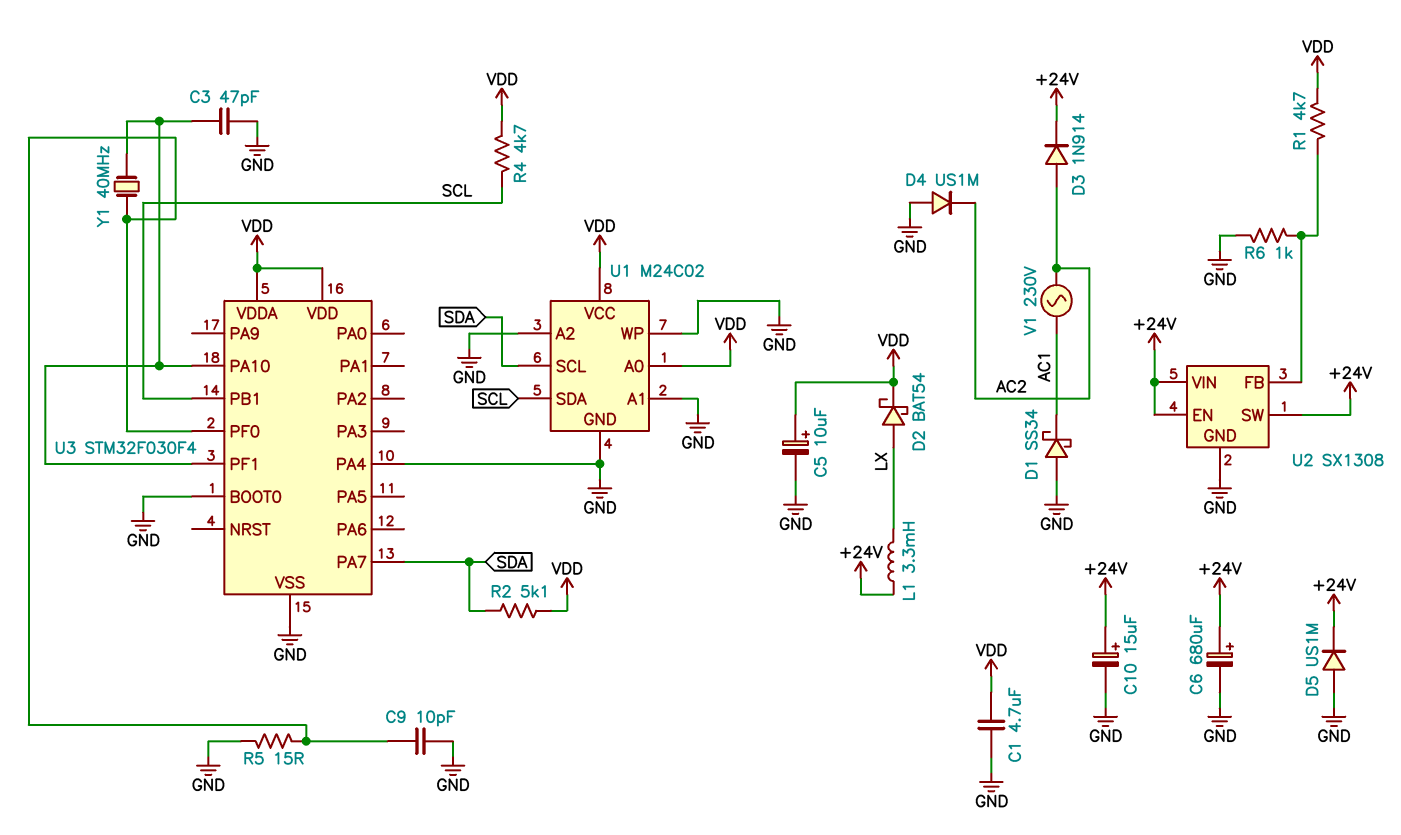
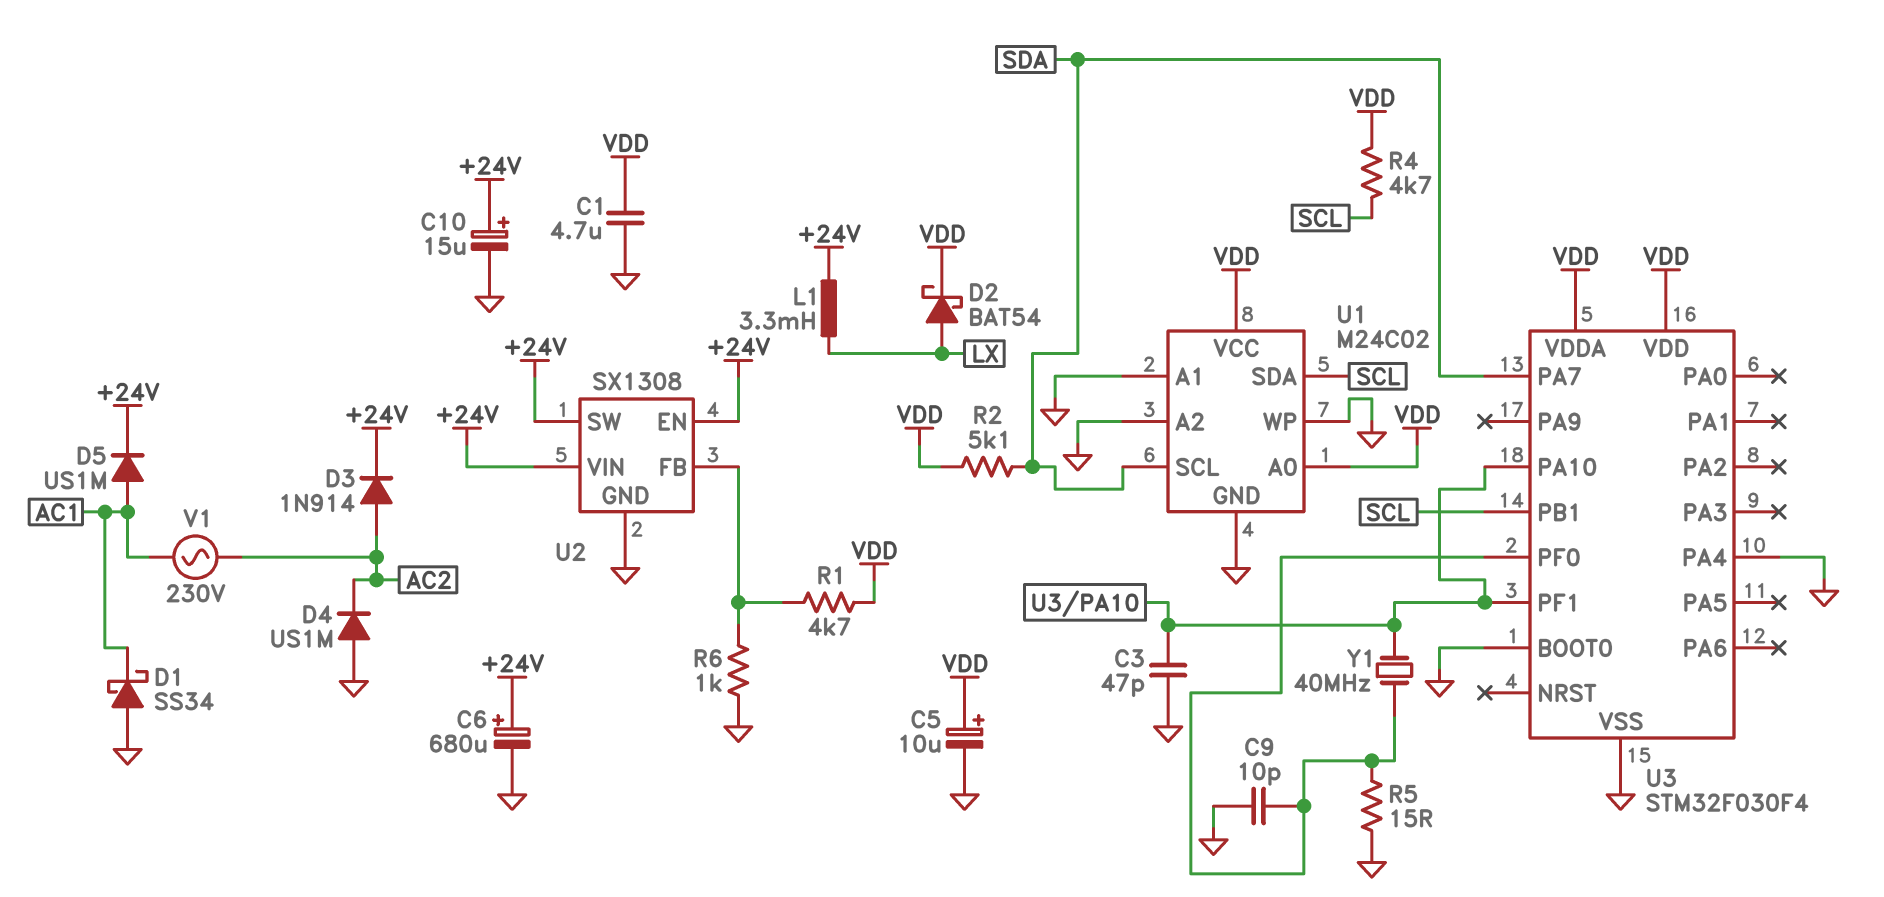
D5: diode US1M (A GND, K +24V) -> diode US1M (A AC1, K +24V)

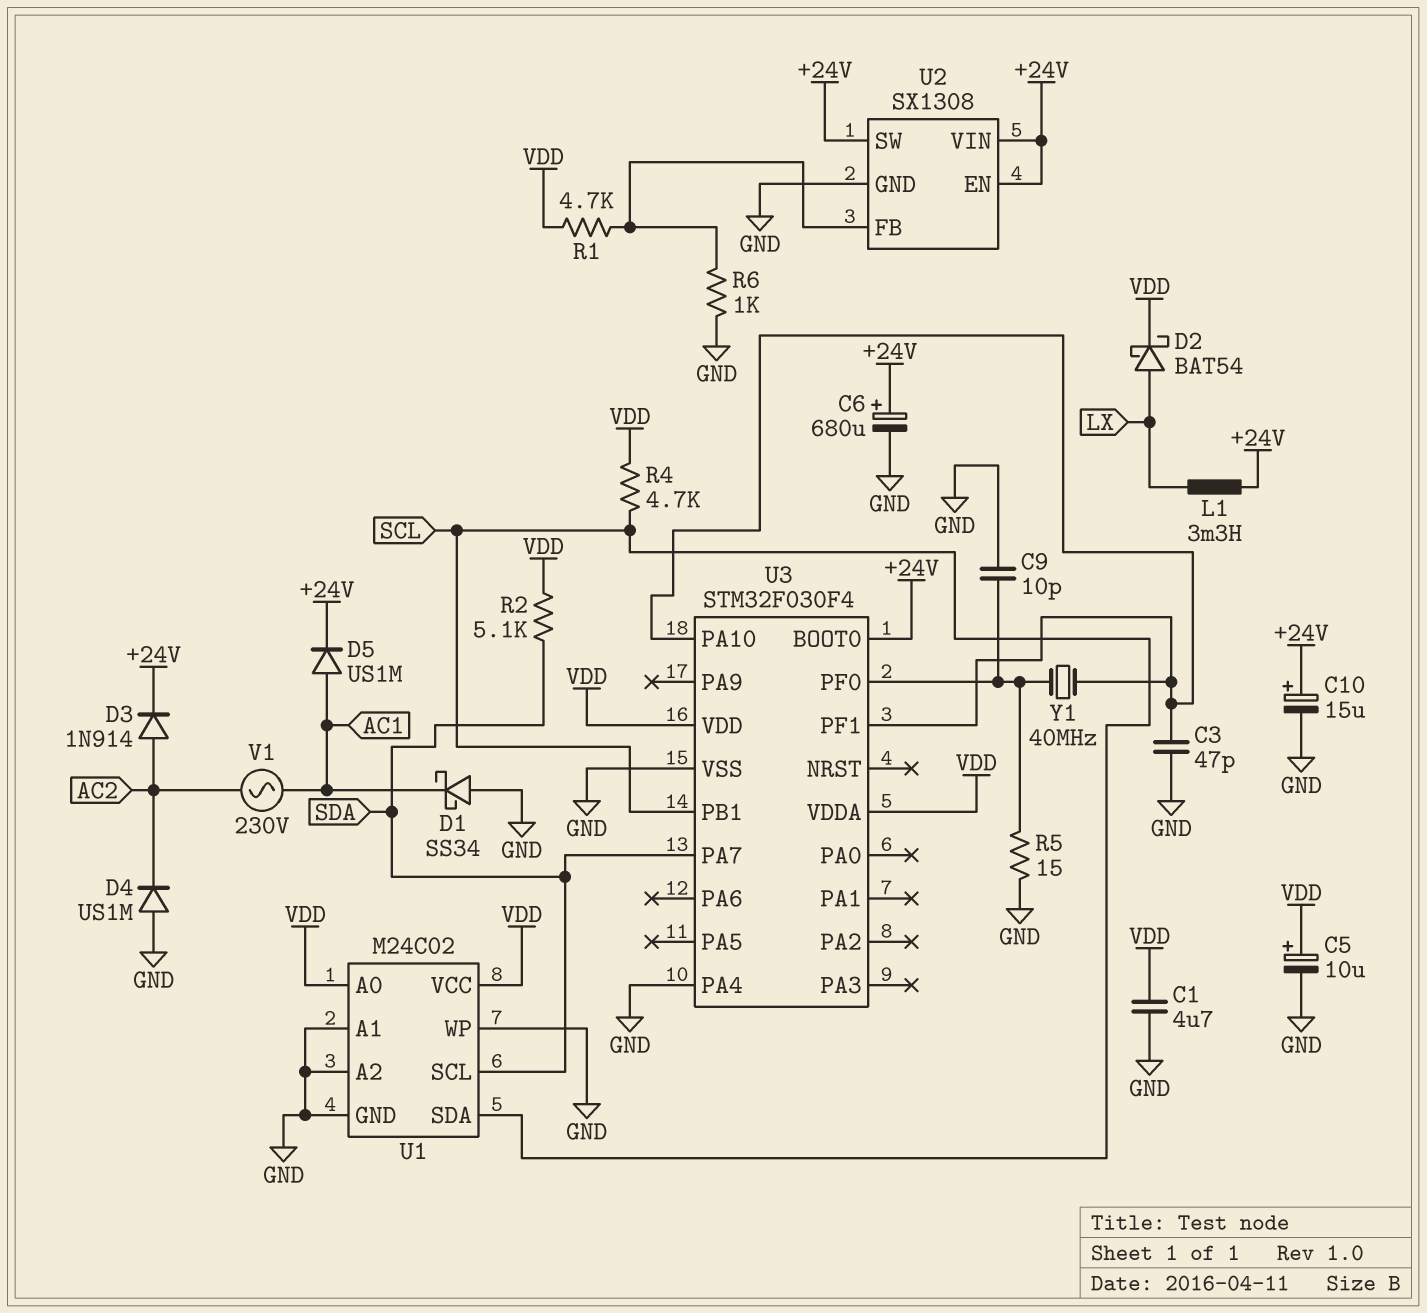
U3 pin BOOT0: GND -> +24V

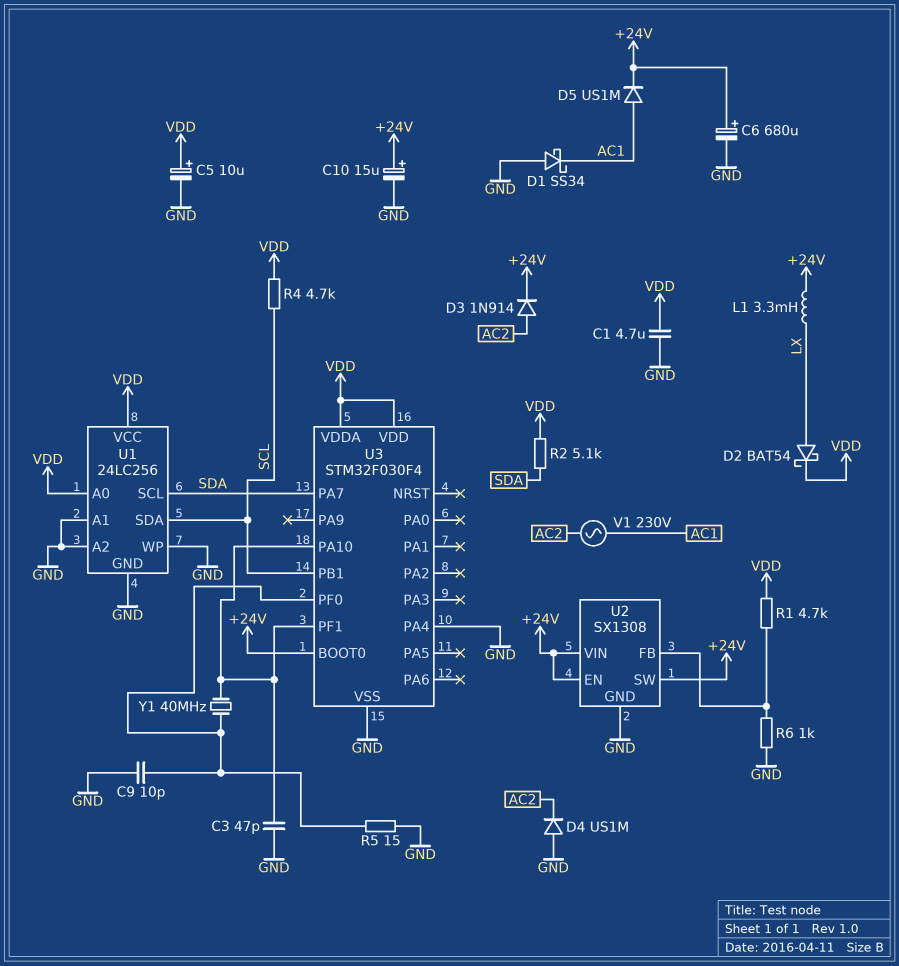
U1: M24C02 -> 24LC256

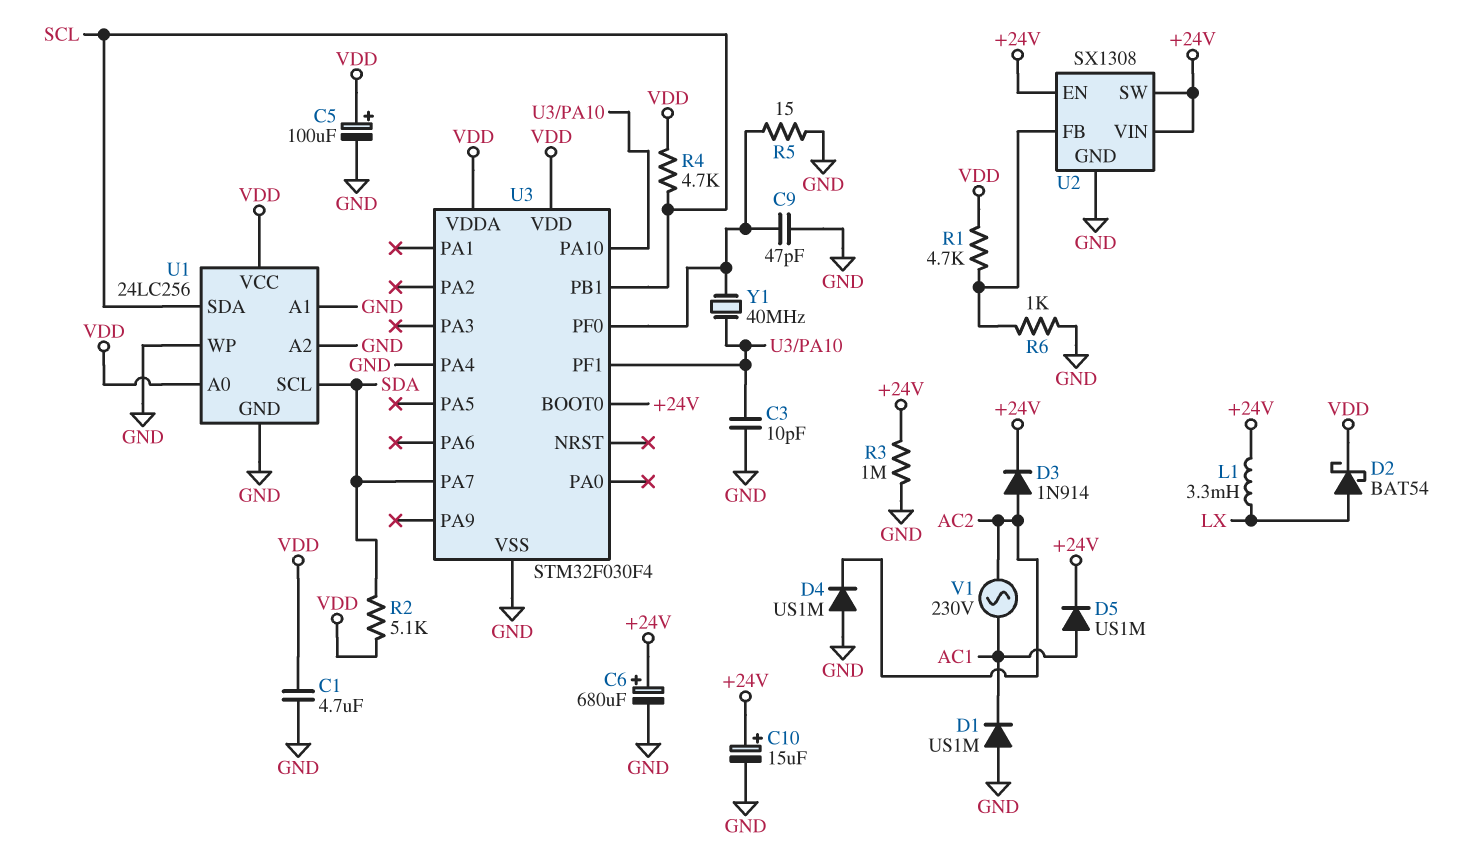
C3: 47pF (GND, U3/PA10) -> 10pF (GND, U3/PA10)
C5: 10uF (plus VDD, minus GND) -> 100uF (plus VDD, minus GND)
C9: 10pF (GND, U3/PF0) -> 47pF (GND, U3/PF0)
D1: schottky SS34 (A GND, K AC1) -> diode US1M (A GND, K AC1)
R3: none -> 1M (+24V, GND)

